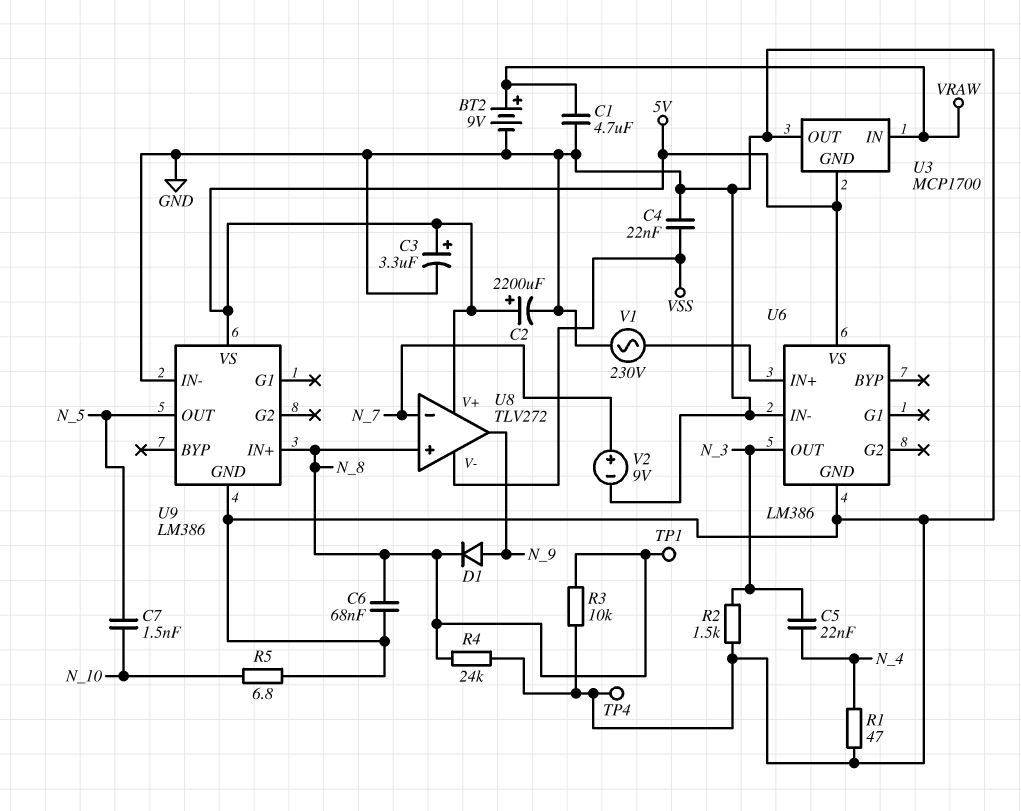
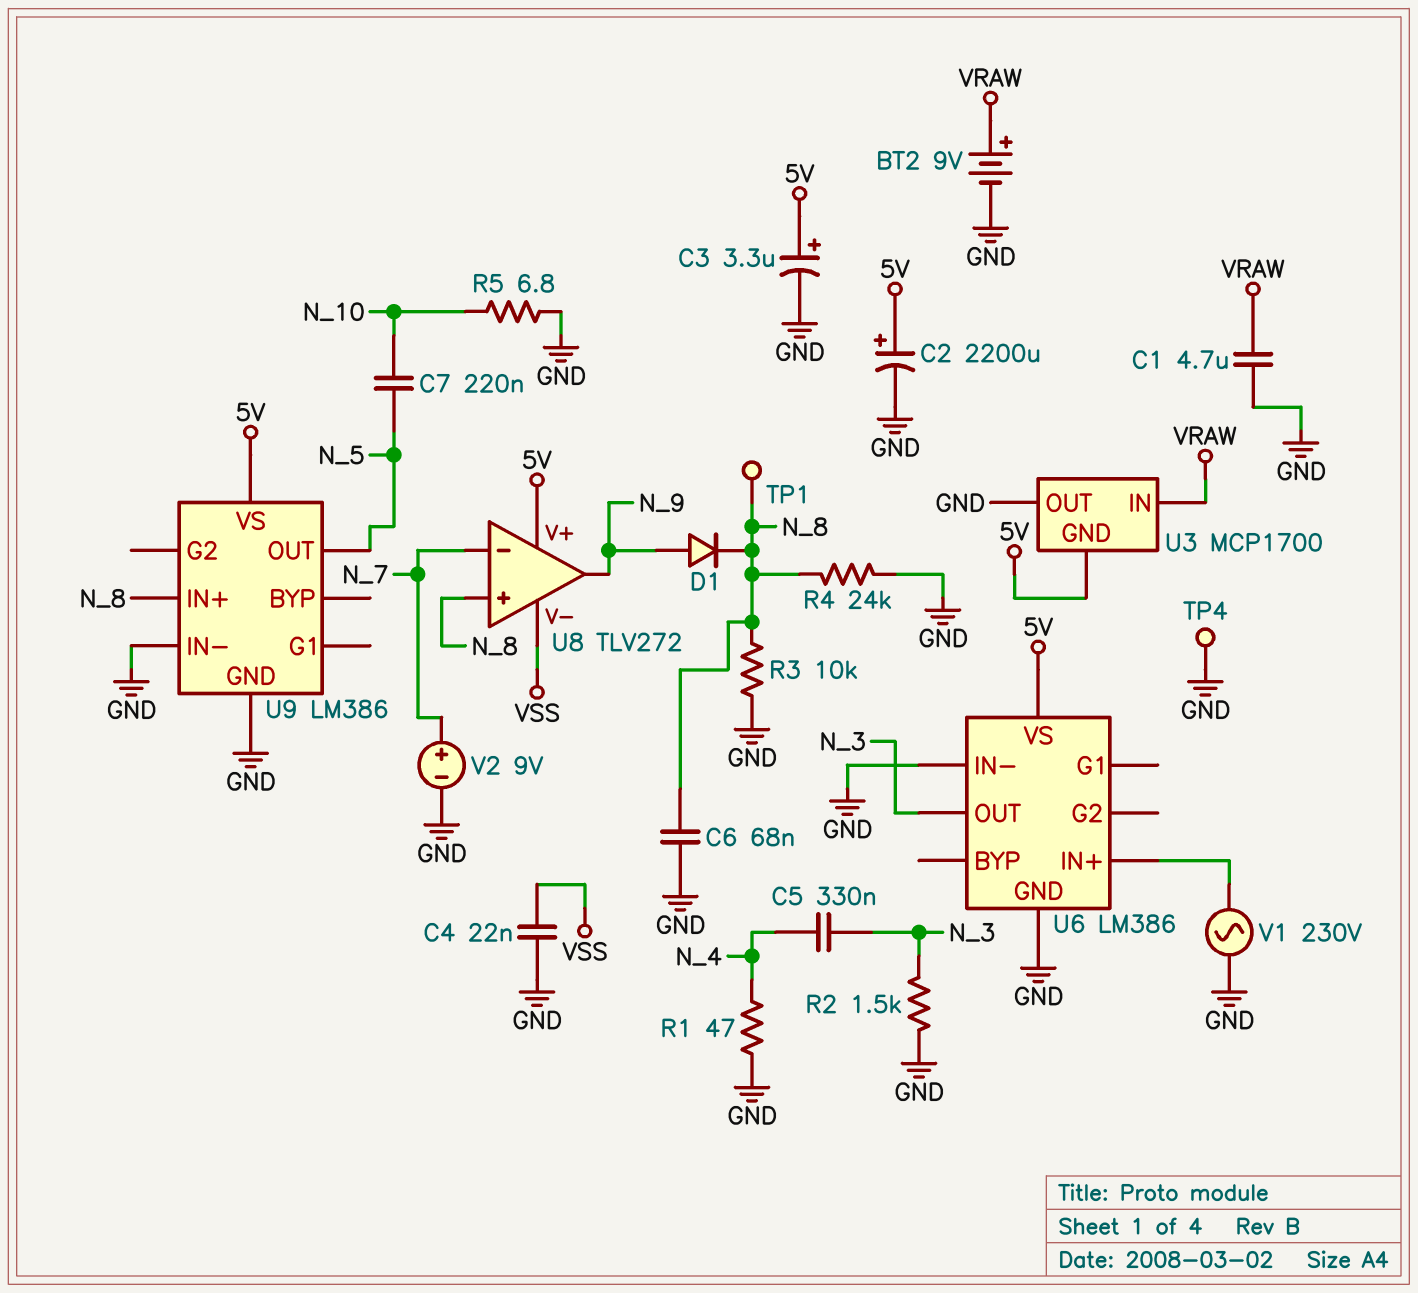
C5: 22nF (N_3, N_4) -> 330nF (N_3, N_4)
C7: 1.5nF (N_5, N_10) -> 220nF (N_5, N_10)

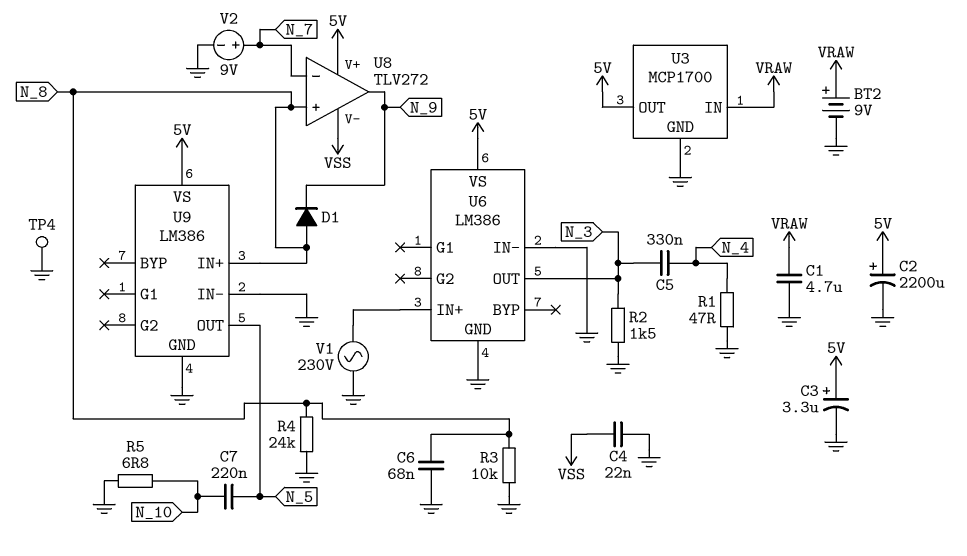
D1: diode (A N_9, K N_8) -> diode (A N_8, K N_9)
TP1: test point (N_8) -> none
U3 pin GND: 5V -> GND
U3 pin OUT: GND -> 5V

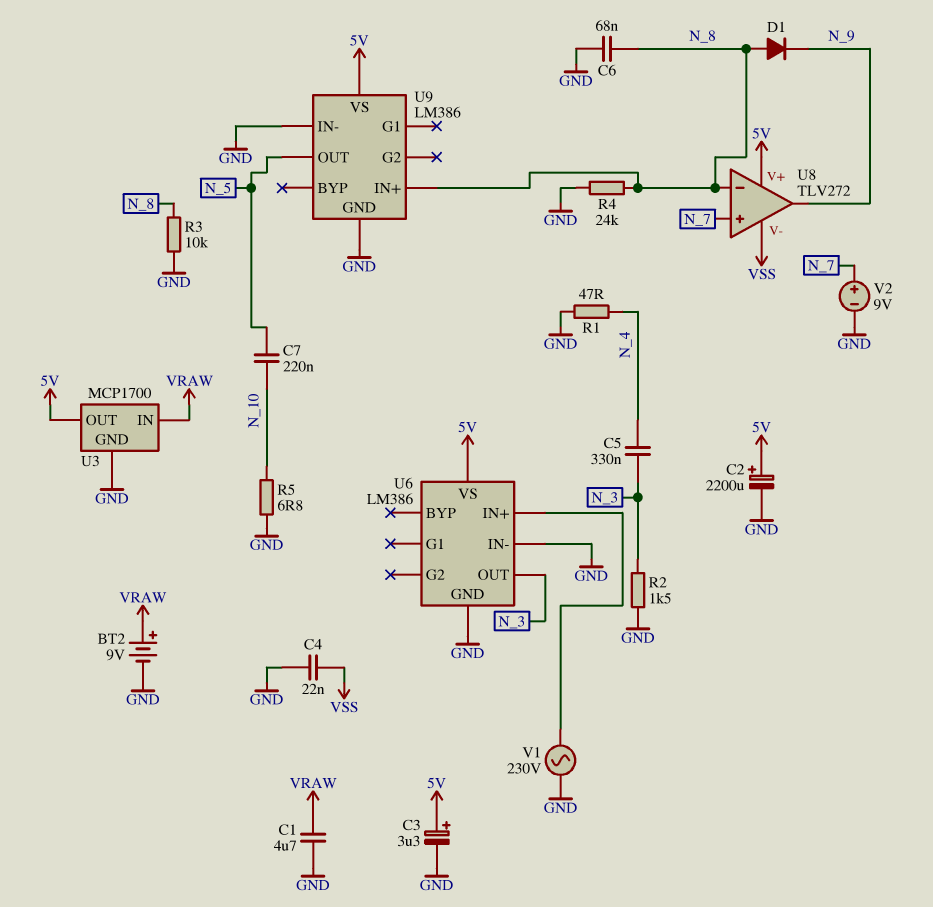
TP4: test point (GND) -> none
U8 pin in+: N_8 -> N_7
U8 pin in-: N_7 -> N_8

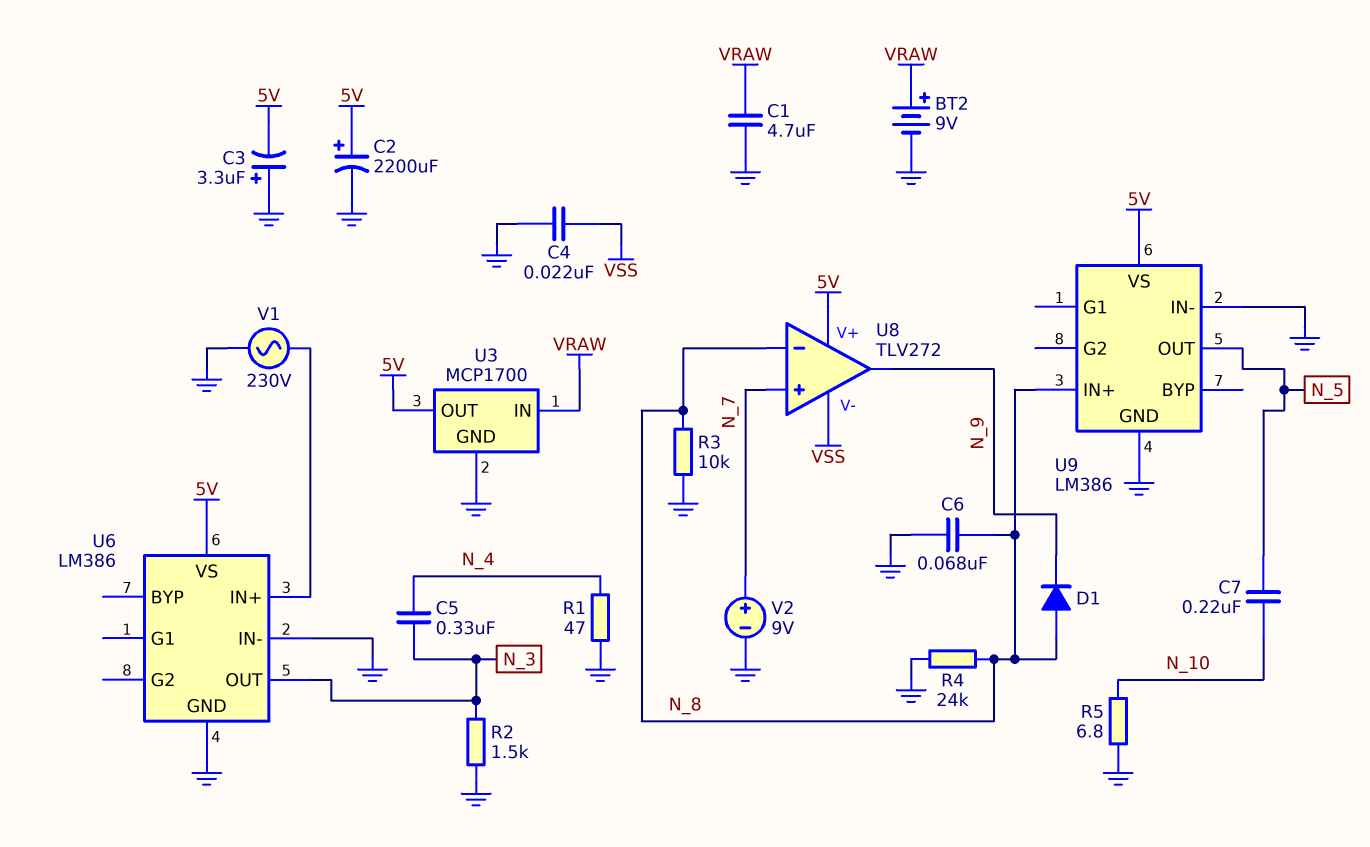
C3: 3.3uF (plus 5V, minus GND) -> 3.3uF (plus GND, minus 5V)

